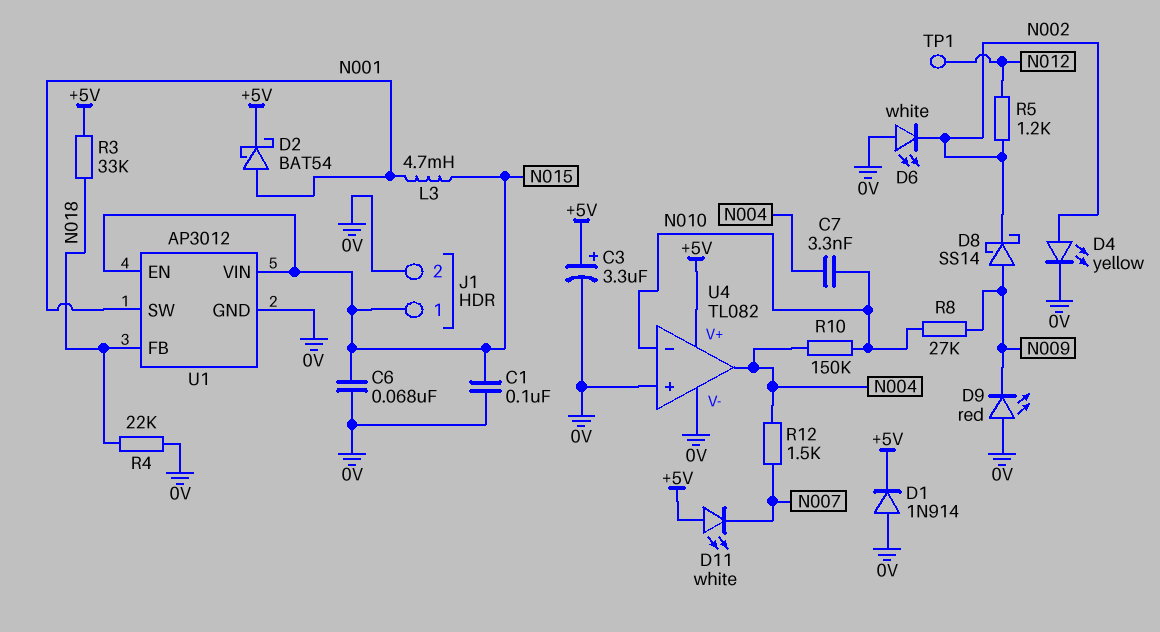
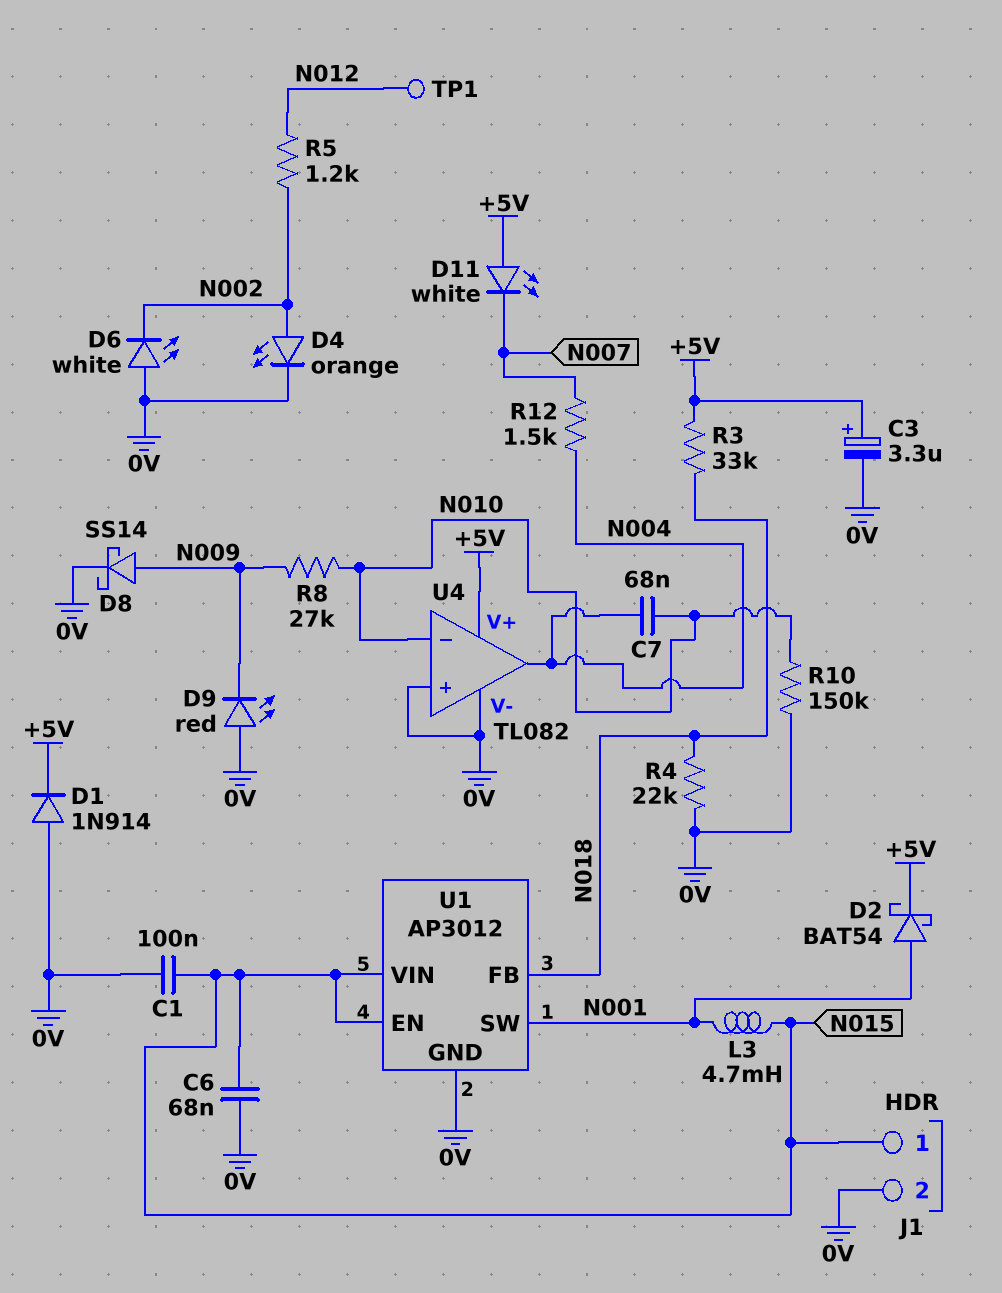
C7: 3.3nF (N004, N010) -> 68nF (N004, N010)
D4: LED yellow (A N002, K 0V) -> LED orange (A N002, K 0V)
D8: schottky SS14 (A N009, K N002) -> schottky SS14 (A N009, K 0V)
R10: 150k (N004, N010) -> 150k (0V, N010)

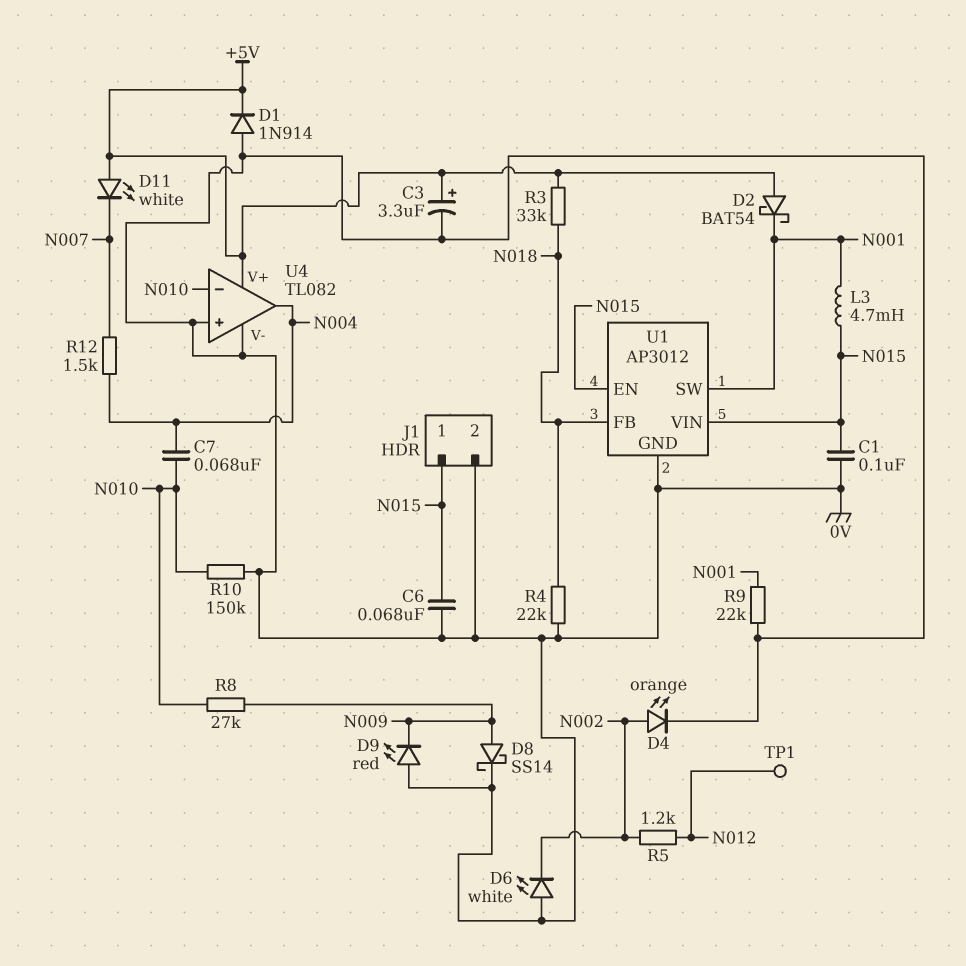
D2: schottky BAT54 (A N001, K +5V) -> schottky BAT54 (A +5V, K N001)
R9: none -> 22k (0V, N001)

